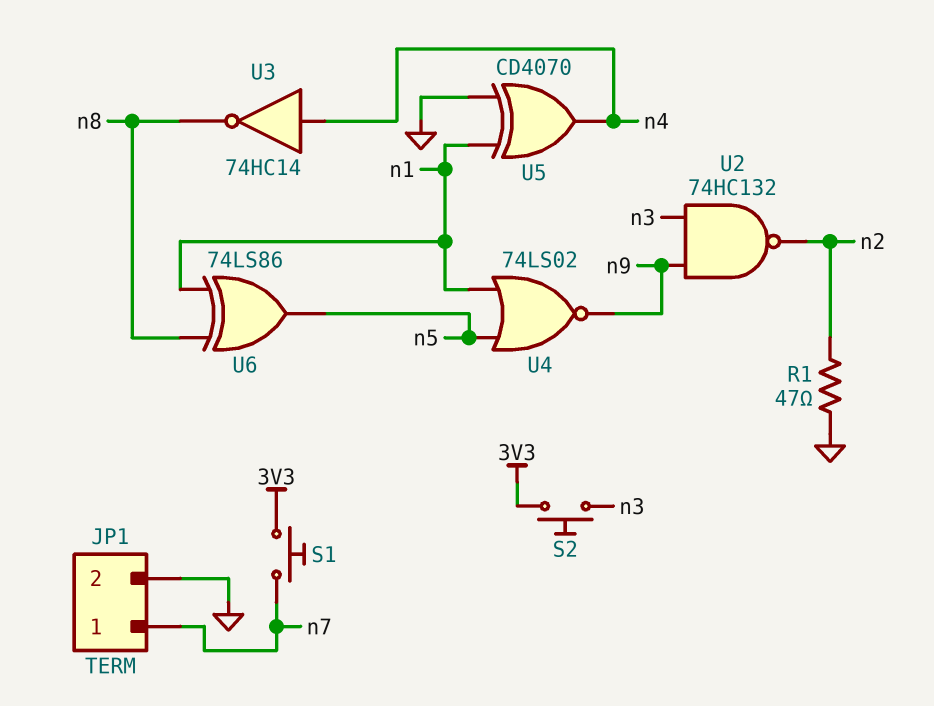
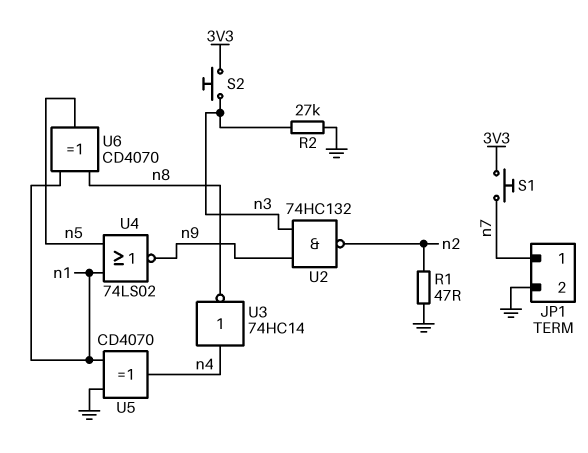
R2: none -> 27k (GND, n3)
U6: XOR 74LS86 (in n1, in n8, out n5) -> XOR CD4070 (in n1, in n8, out n5)

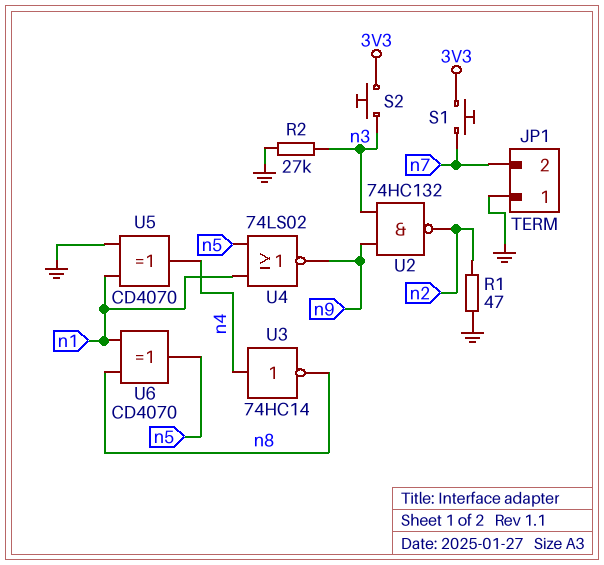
JP1 pin 1: n7 -> GND
JP1 pin 2: GND -> n7

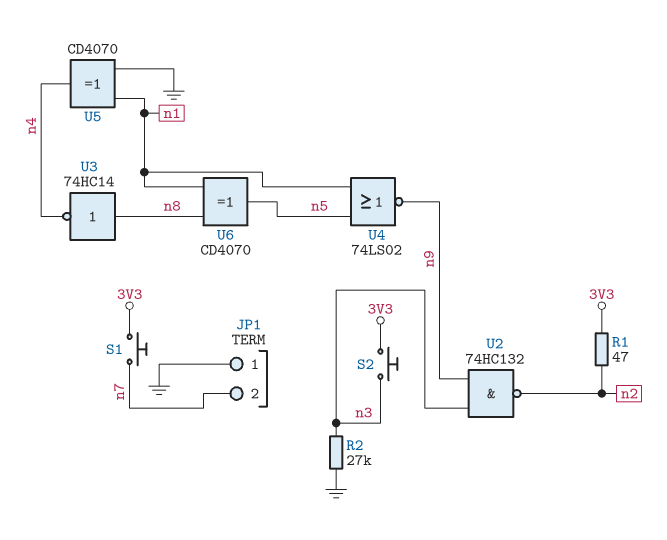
R1: 47 (GND, n2) -> 47 (3V3, n2)
U3: NOT 74HC14 (in n4, out n8) -> NOT 74HC14 (in n8, out n4)

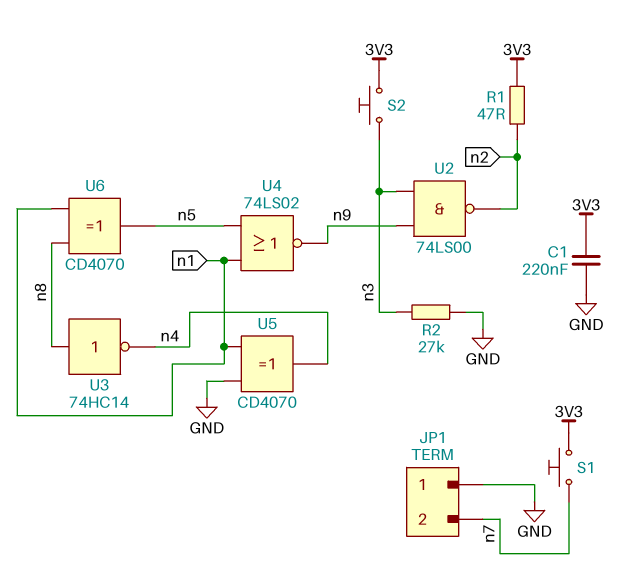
C1: none -> 220nF (3V3, GND)
U2: NAND 74HC132 (in n3, in n9, out n2) -> NAND 74LS00 (in n3, in n9, out n2)

